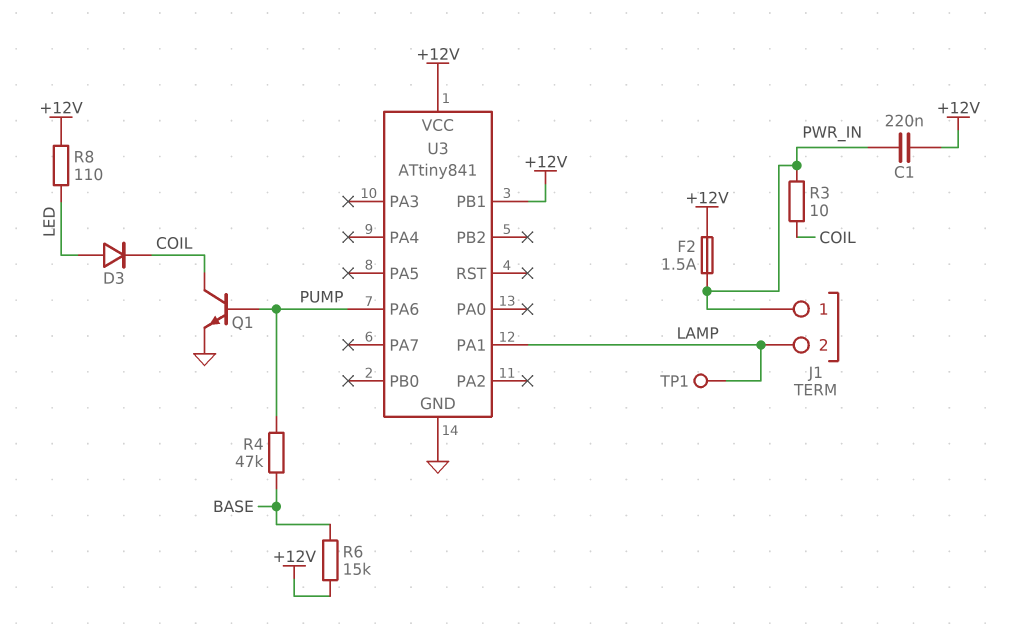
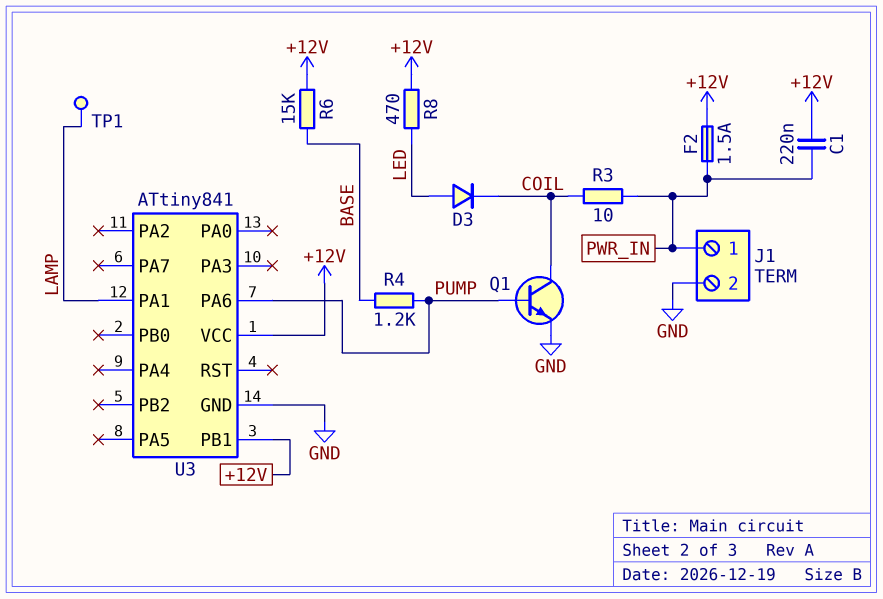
J1 pin 2: LAMP -> GND
R4: 47k (BASE, PUMP) -> 1.2k (BASE, PUMP)
R8: 110 (+12V, LED) -> 470 (+12V, LED)

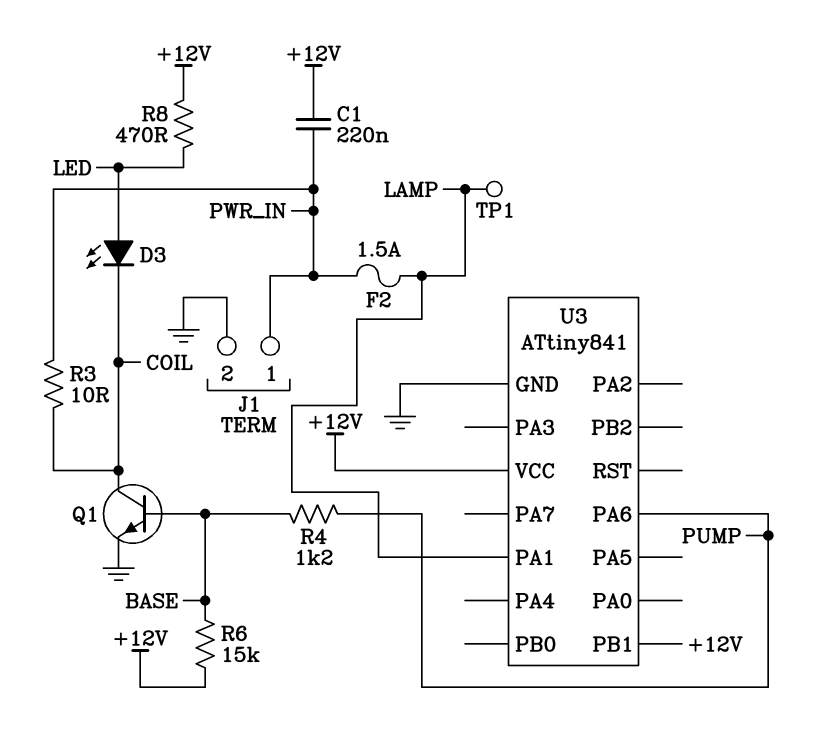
D3: diode (A LED, K COIL) -> LED (A LED, K COIL)
F2: 1.5A (+12V, PWR_IN) -> 1.5A (LAMP, PWR_IN)
Q1: NPN (B PUMP, C COIL, E GND) -> NPN (B BASE, C COIL, E GND)

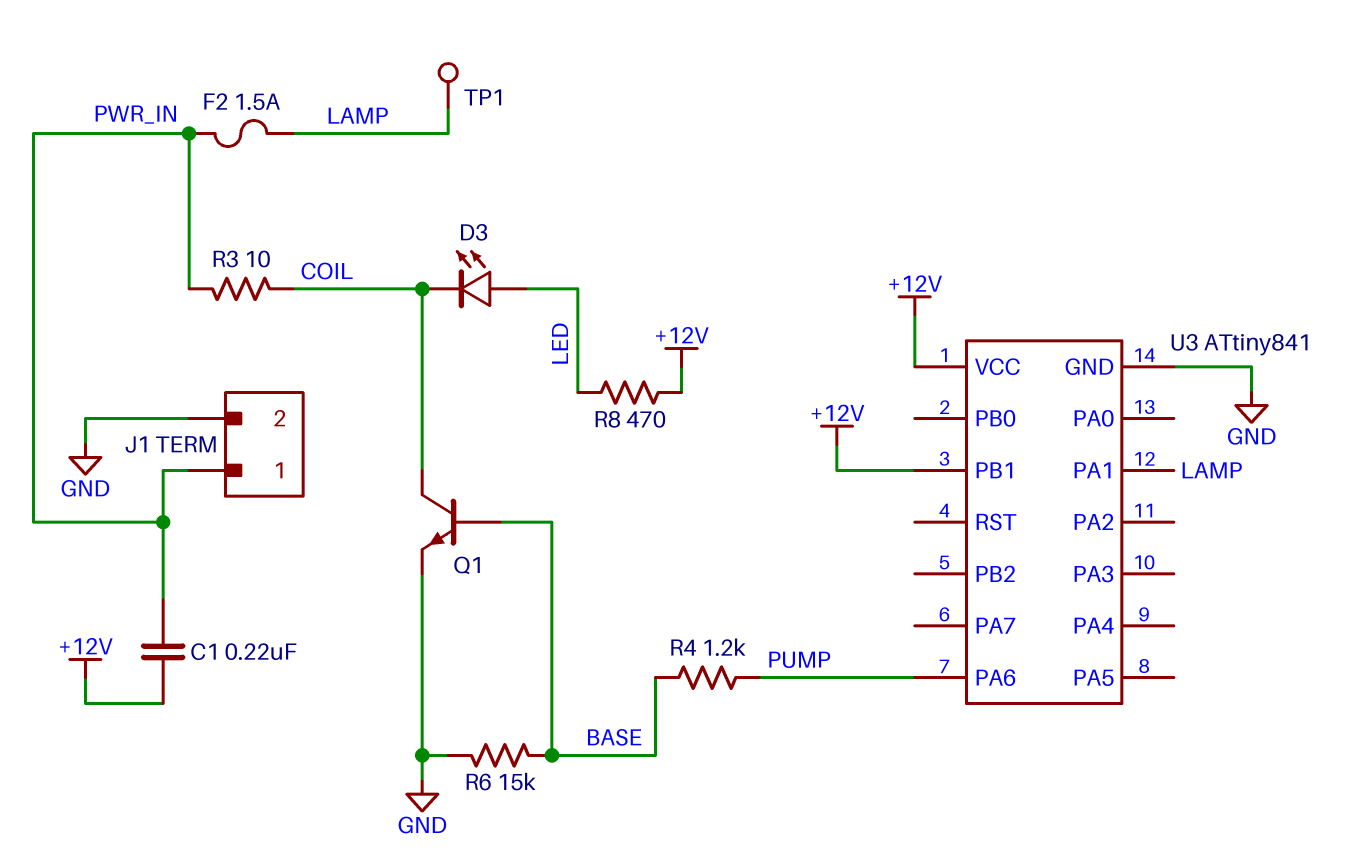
R6: 15k (+12V, BASE) -> 15k (BASE, GND)

